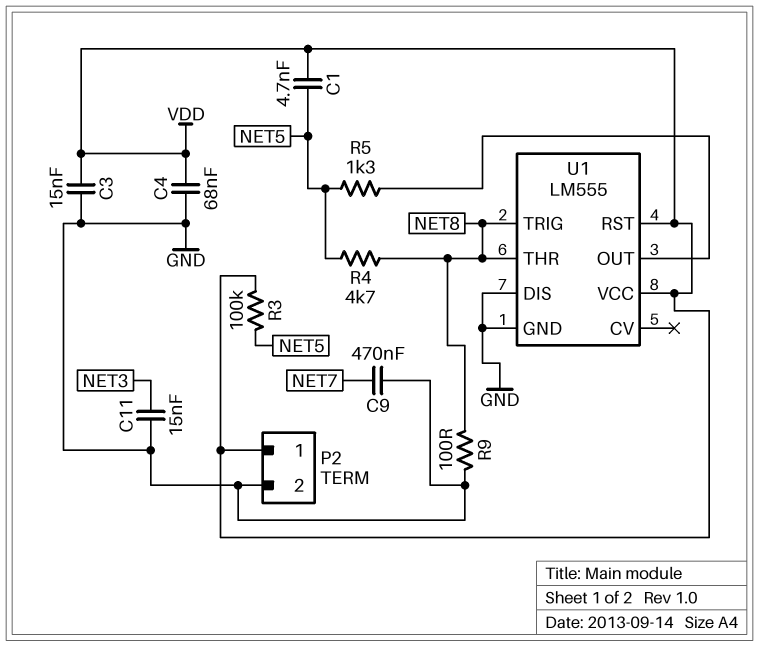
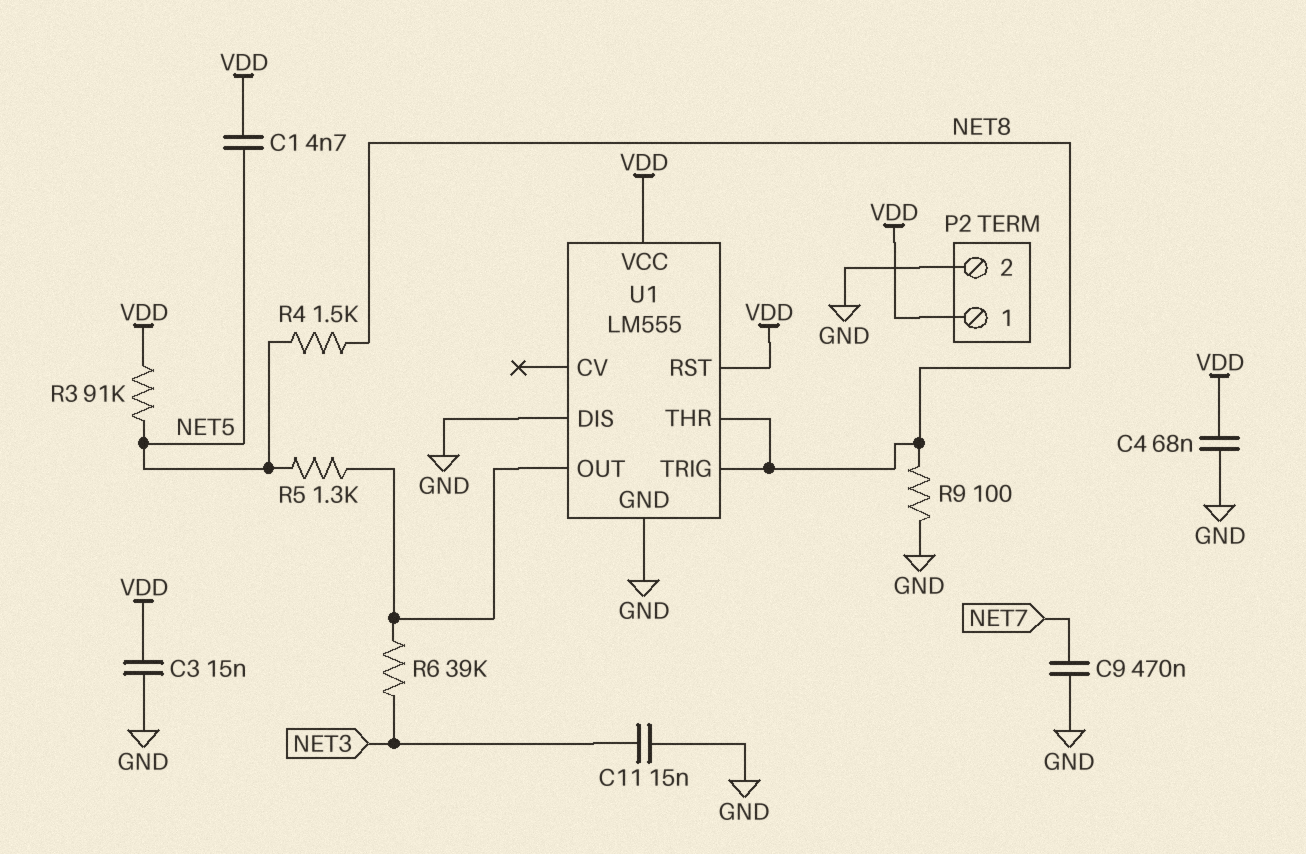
R3: 100k (NET5, VDD) -> 91k (NET5, VDD)
R4: 4.7k (NET5, NET8) -> 1.5k (NET5, NET8)
R6: none -> 39k (NET3, U1/OUT)

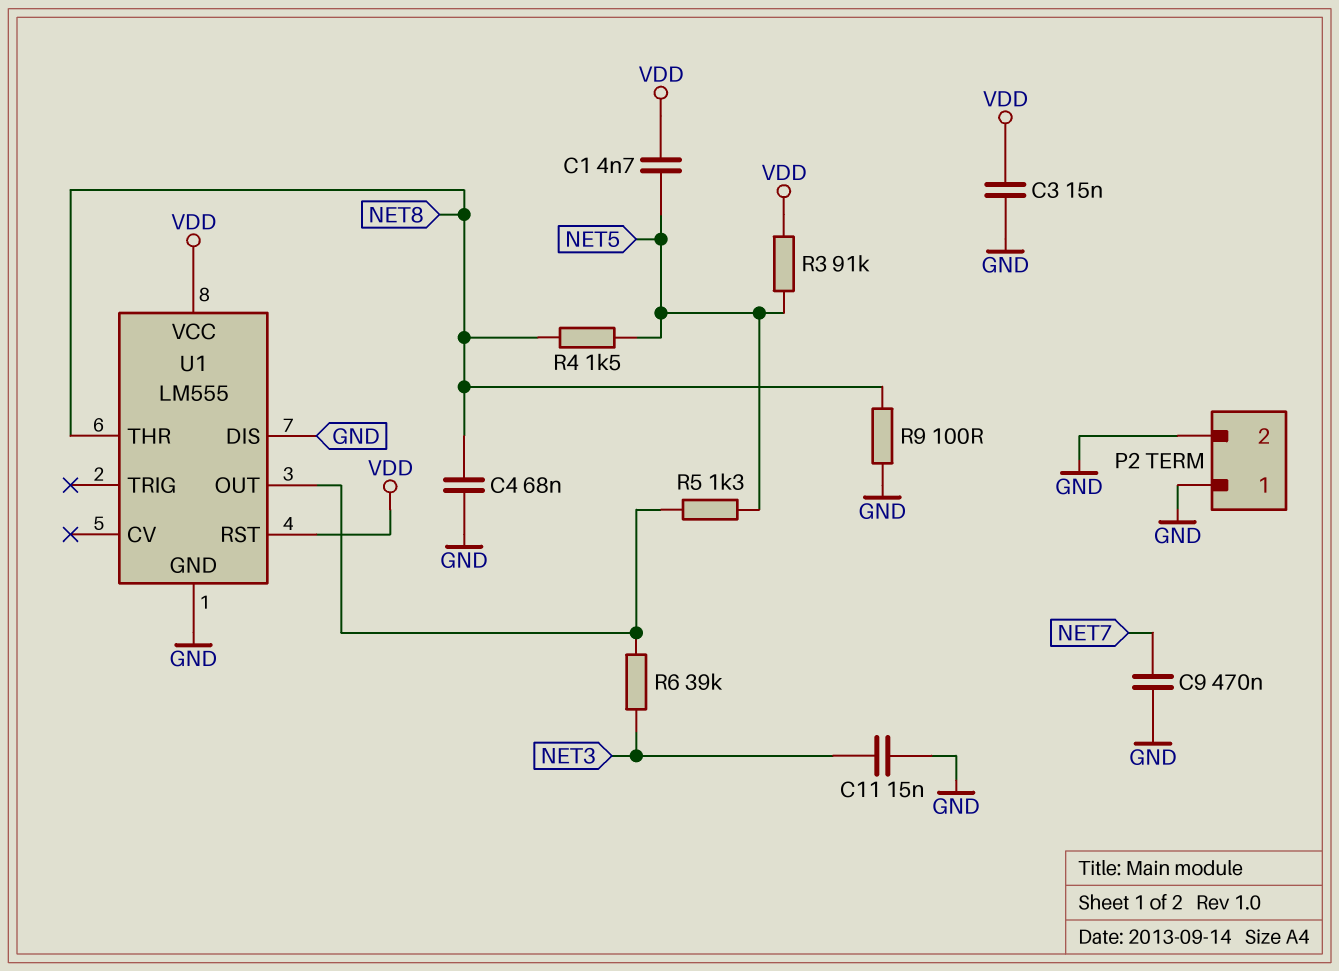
C4: 68nF (GND, VDD) -> 68nF (GND, NET8)
P2 pin 1: VDD -> GND
U1 pin TRIG: NET8 -> none

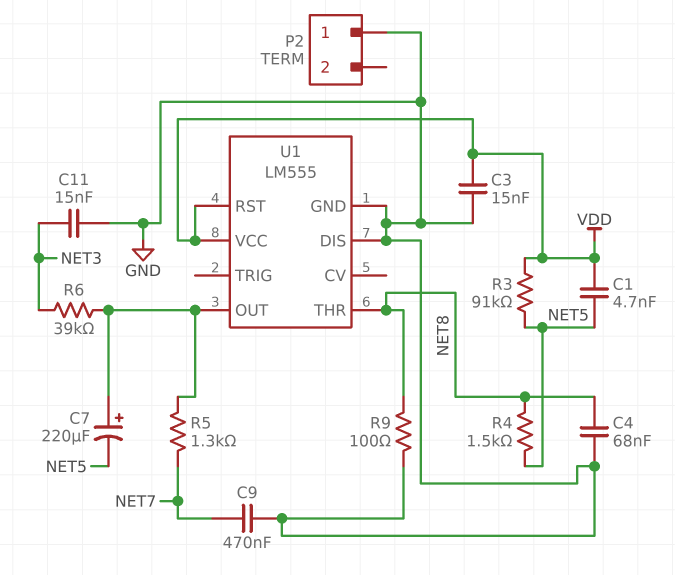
C7: none -> 220uF (plus U1/OUT, minus NET5)
P2 pin 2: GND -> none
R5: 1.3k (NET5, U1/OUT) -> 1.3k (NET7, U1/OUT)

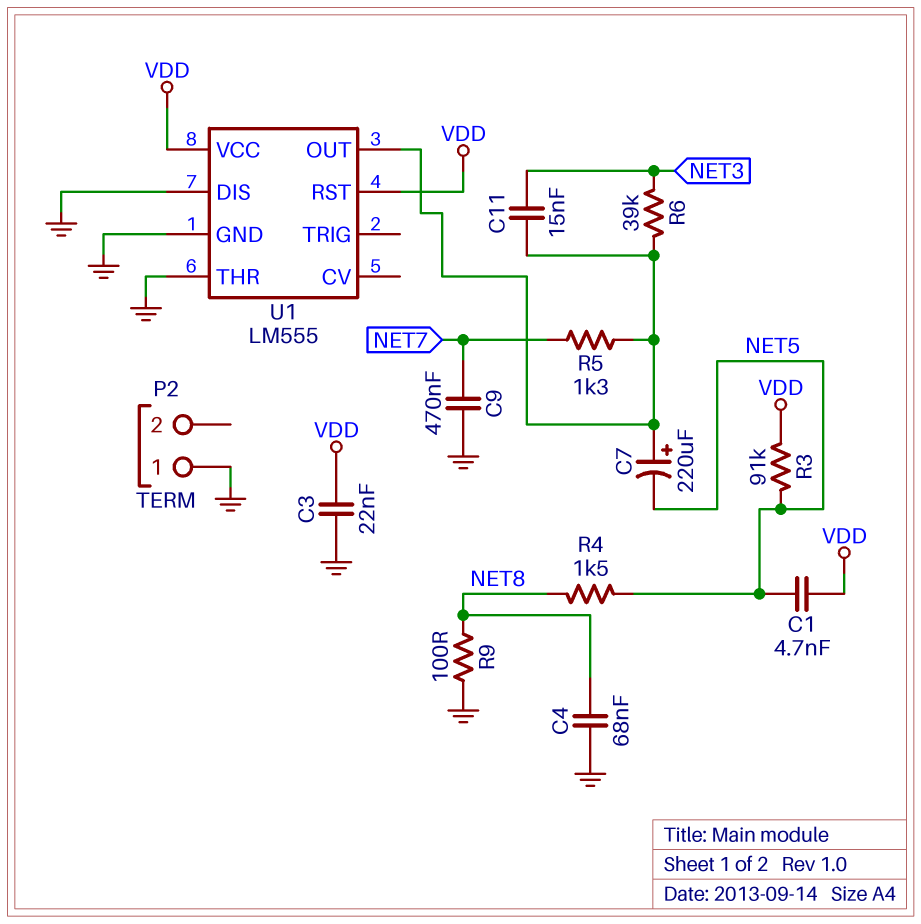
C3: 15nF (GND, VDD) -> 22nF (GND, VDD)
C11: 15nF (GND, NET3) -> 15nF (NET3, U1/OUT)
U1 pin THR: NET8 -> GND

